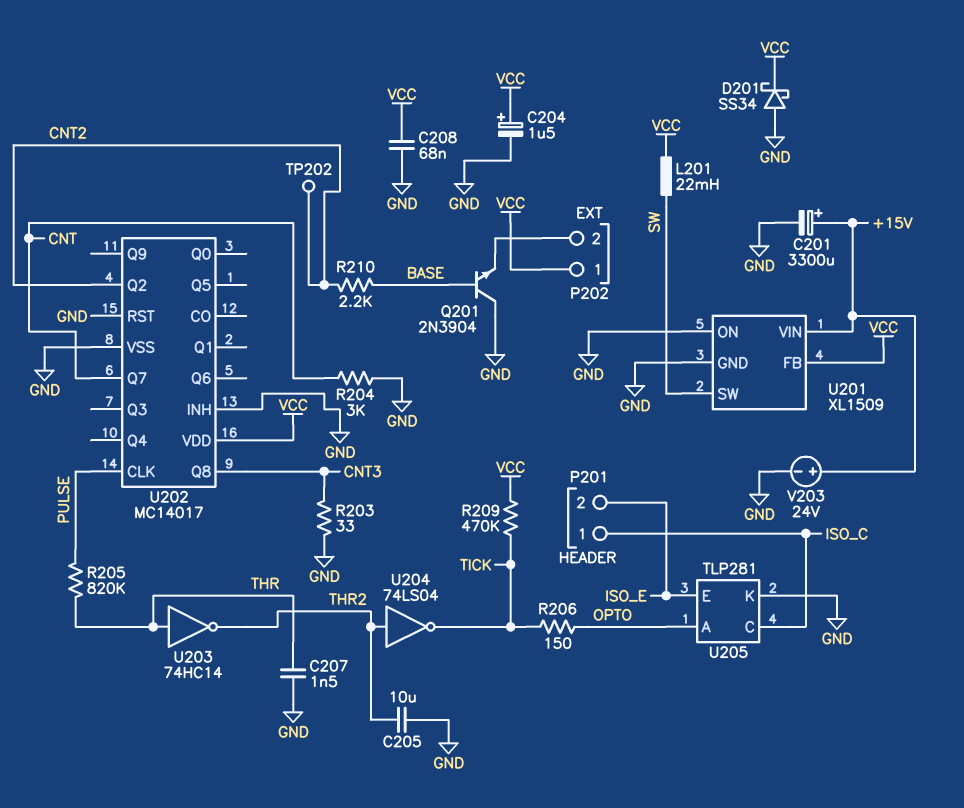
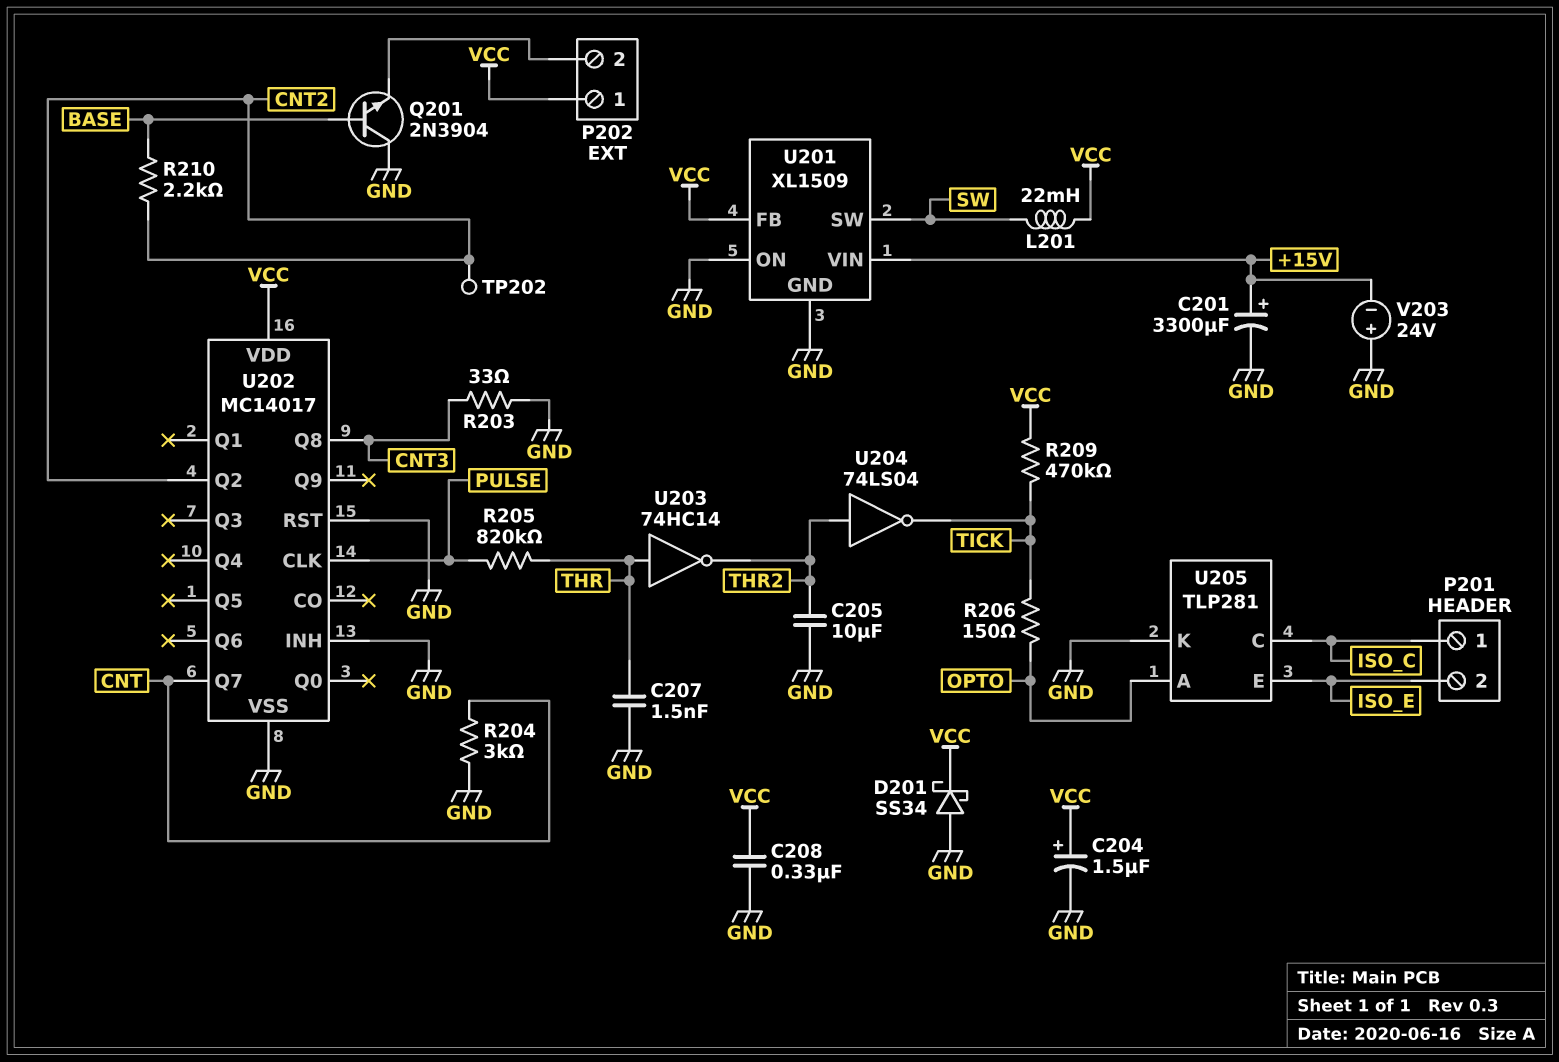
C208: 68nF (GND, VCC) -> 330nF (GND, VCC)
V203: 24V (plus +15V, minus GND) -> 24V (plus GND, minus +15V)

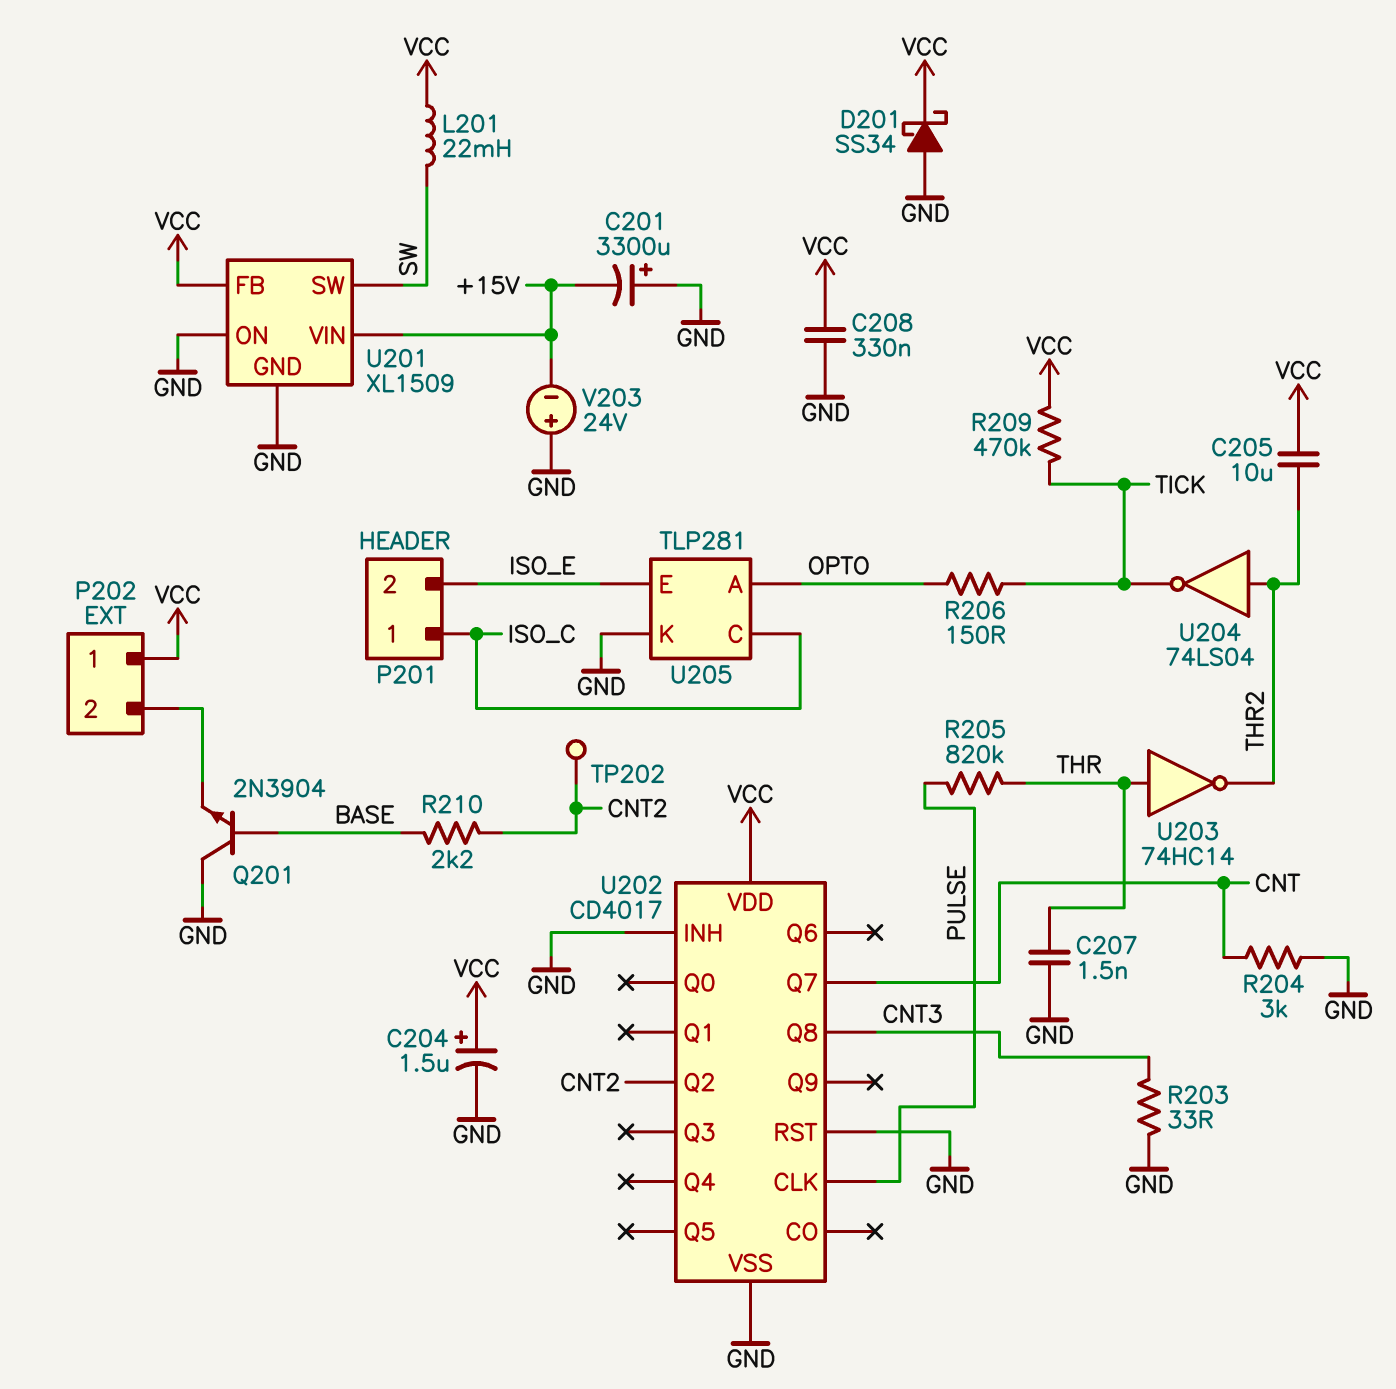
C201: 3300uF (plus +15V, minus GND) -> 3300uF (plus GND, minus +15V)
C205: 10uF (GND, THR2) -> 10uF (THR2, VCC)
U202: MC14017 -> CD4017

